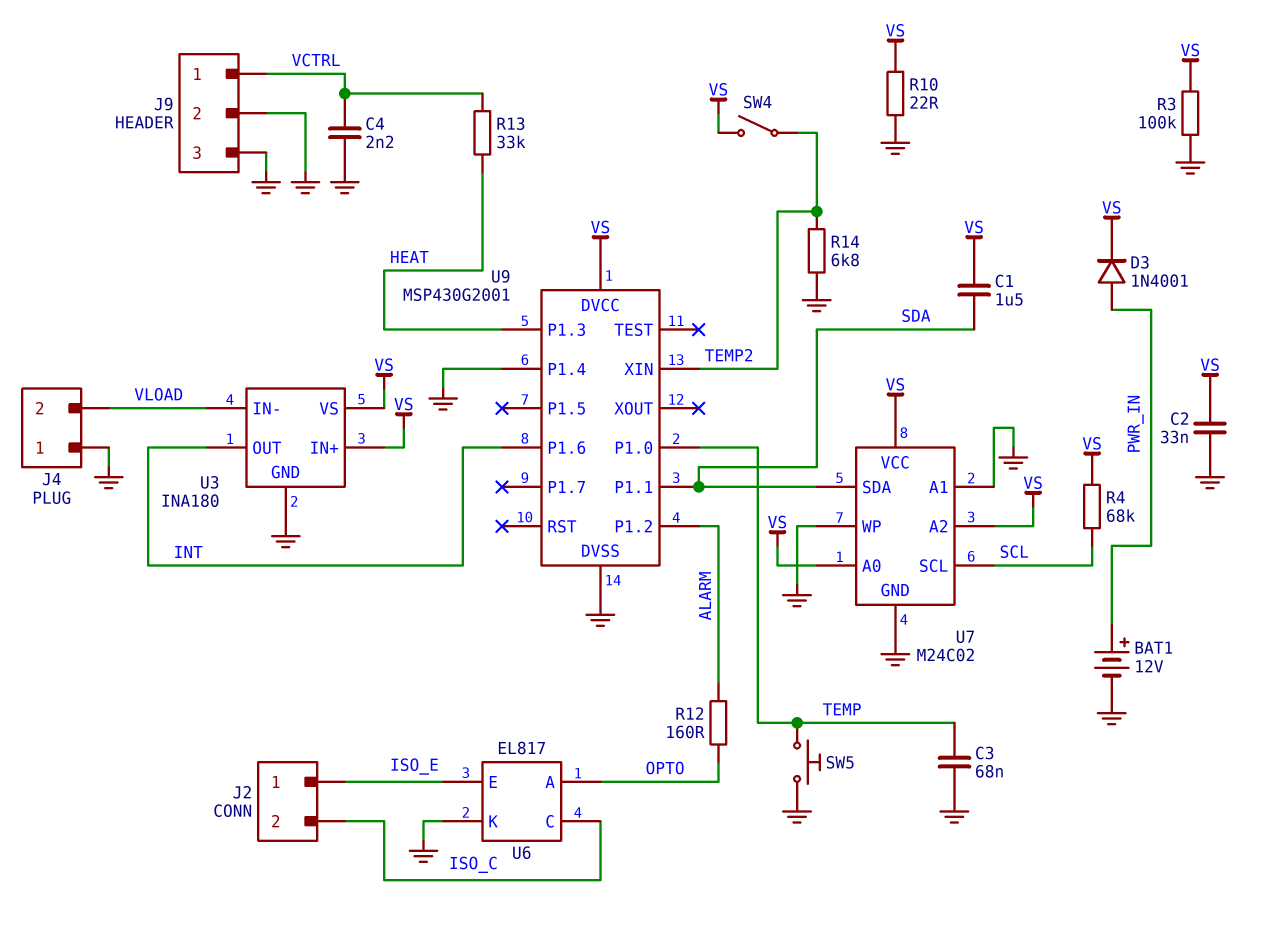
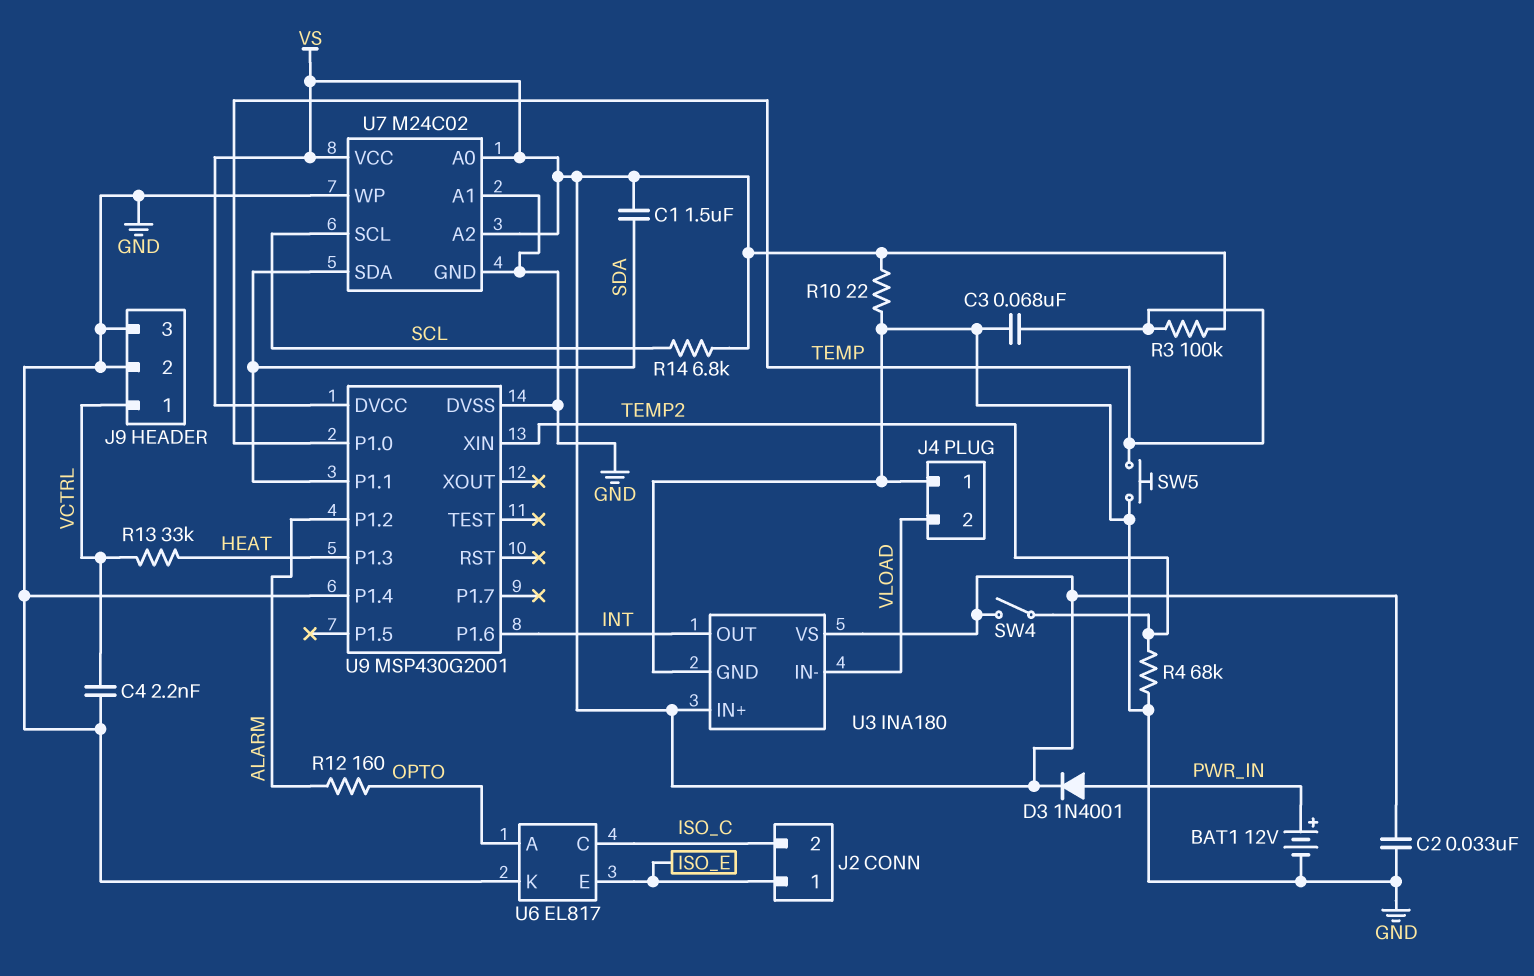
R3: 100k (GND, VS) -> 100k (TEMP, VS)
R4: 68k (SCL, VS) -> 68k (GND, TEMP2)
R14: 6.8k (GND, TEMP2) -> 6.8k (SCL, VS)

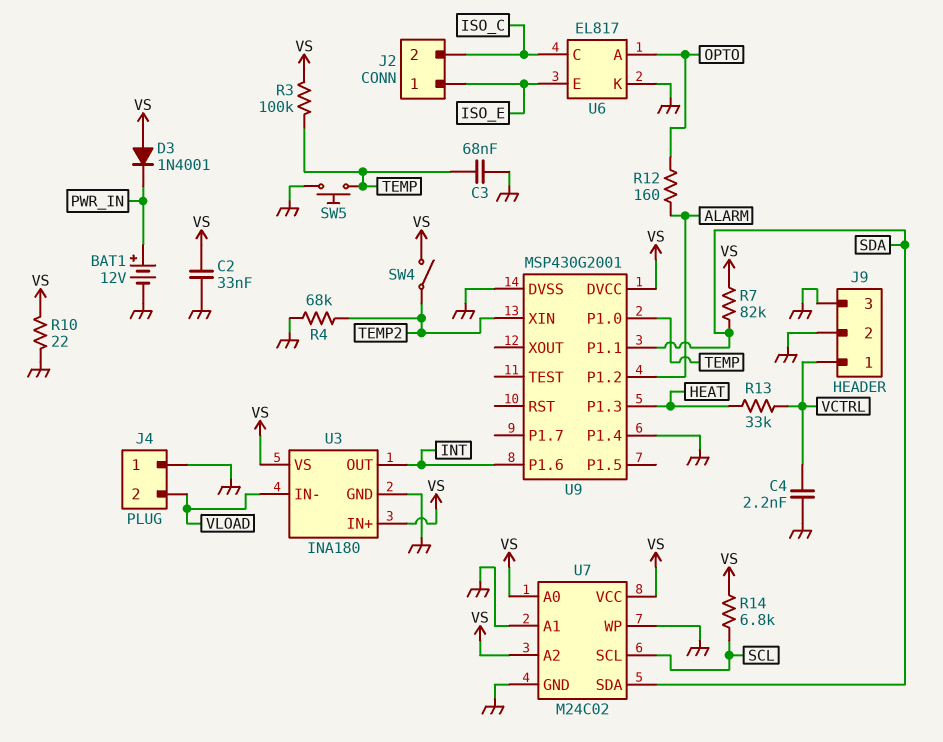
C1: 1.5uF (SDA, VS) -> none
D3: diode 1N4001 (A PWR_IN, K VS) -> diode 1N4001 (A VS, K PWR_IN)
R7: none -> 82k (SDA, VS)

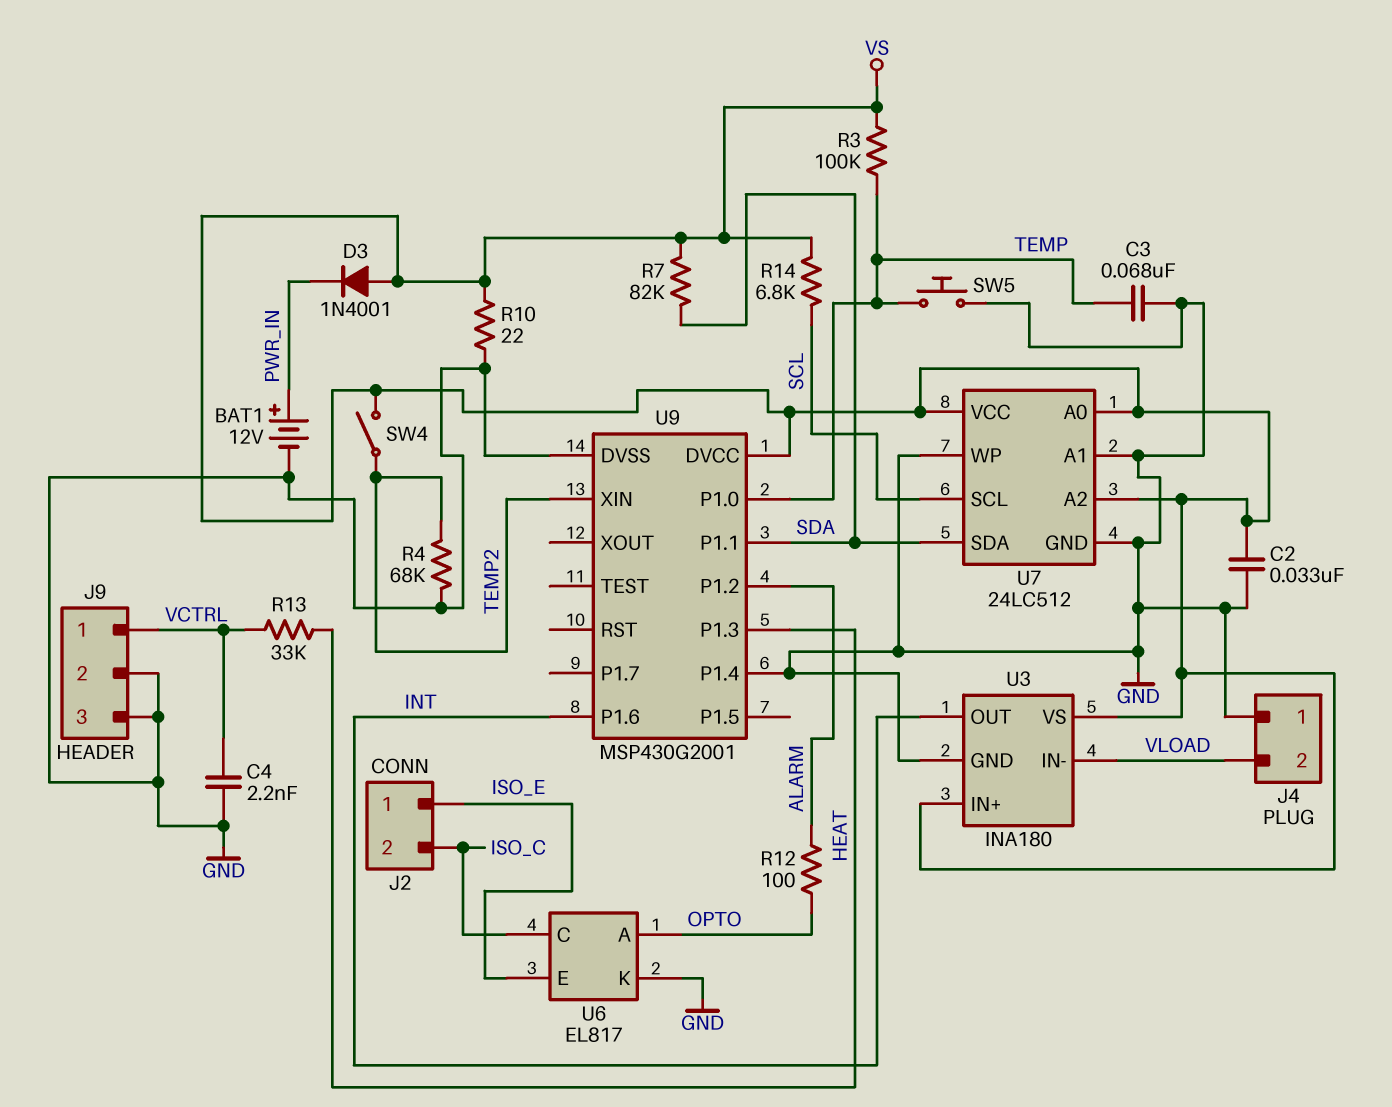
R12: 160 (ALARM, OPTO) -> 100 (ALARM, OPTO)
U7: M24C02 -> 24LC512

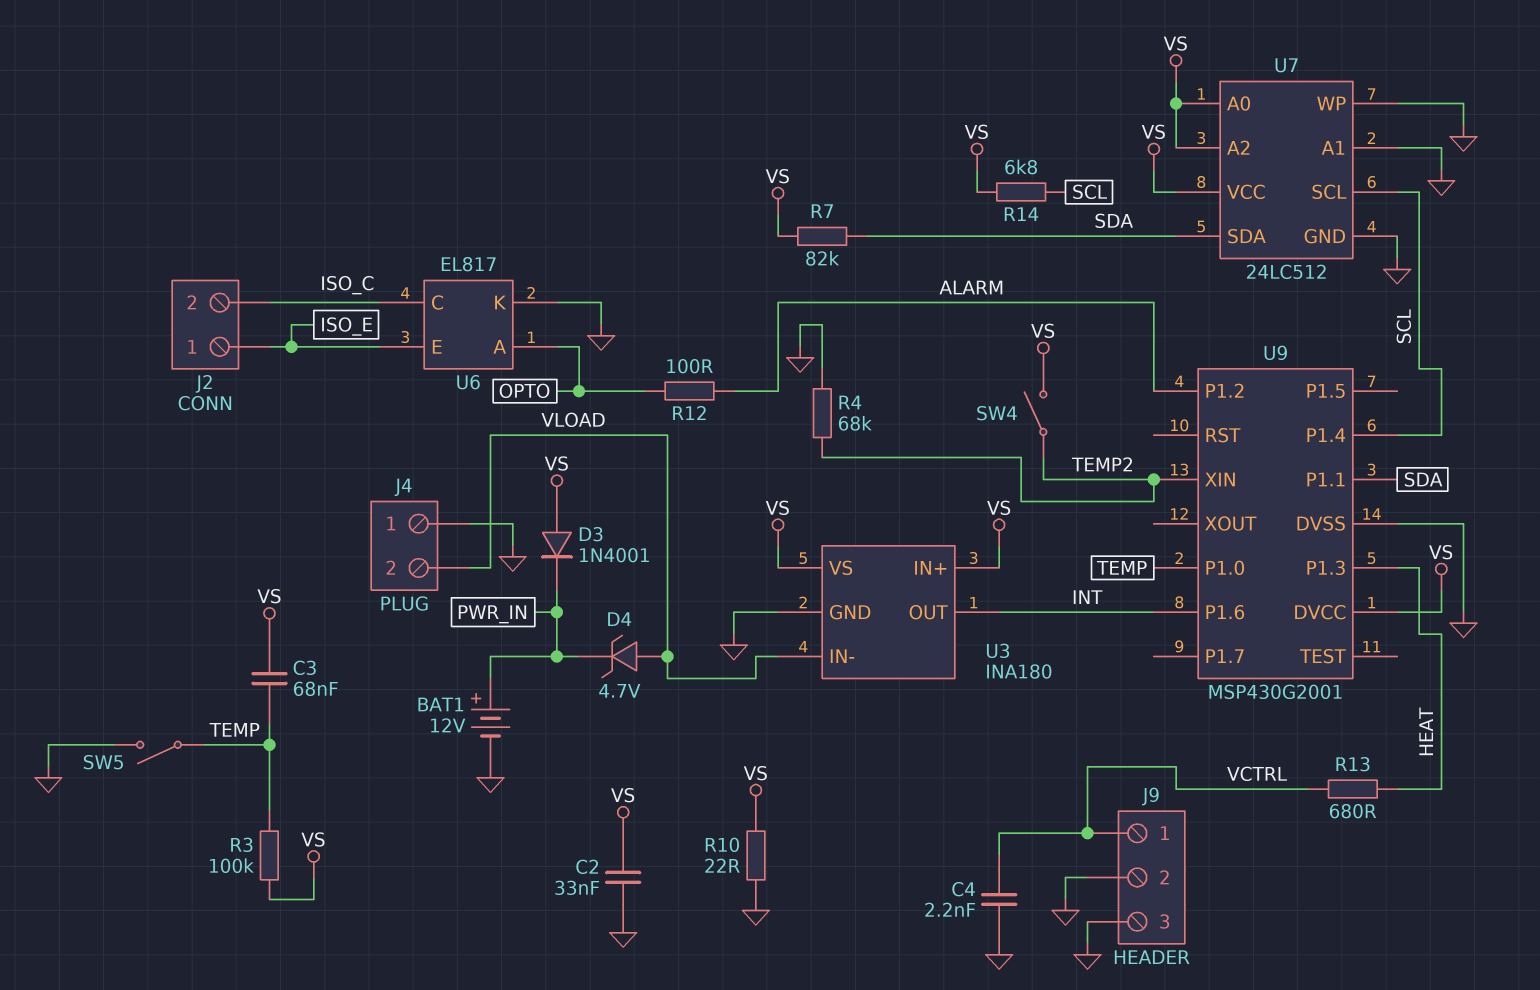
C3: 68nF (GND, TEMP) -> 68nF (TEMP, VS)
D4: none -> zener 4.7V (A VLOAD, K PWR_IN)
R13: 33k (HEAT, VCTRL) -> 680 (HEAT, VCTRL)
SW5: button (GND, TEMP) -> switch (GND, TEMP)
U9 pin P1.4: GND -> SCL

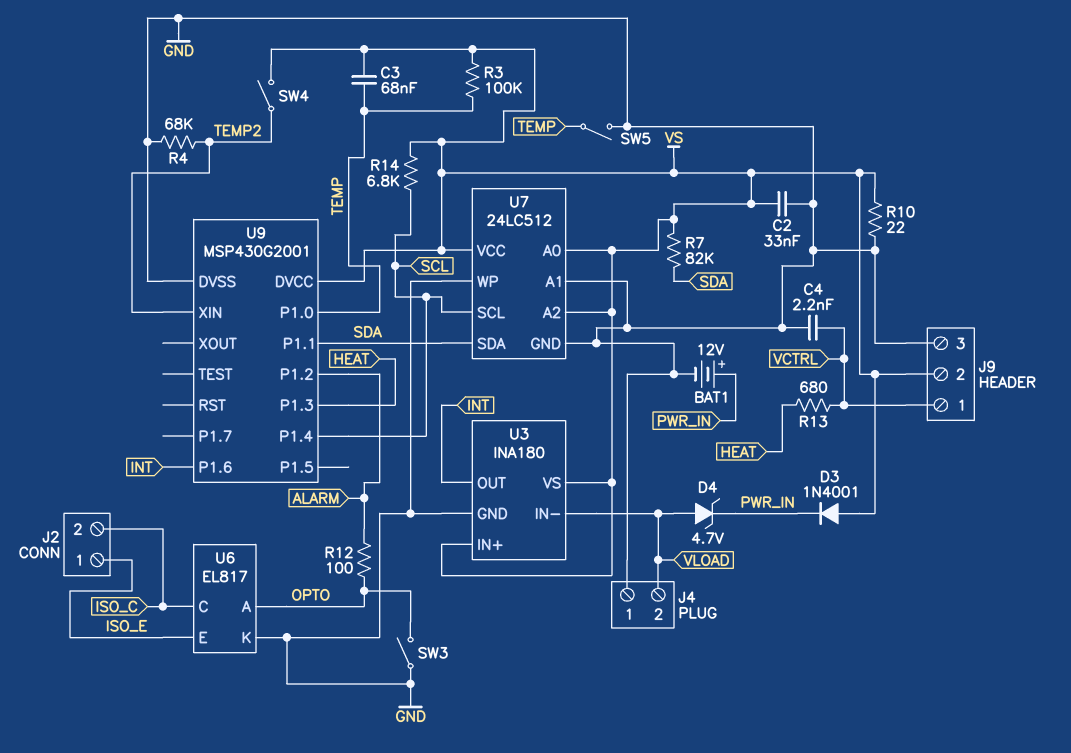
J9 pin 2: GND -> VS
SW3: none -> switch (GND, OPTO)

